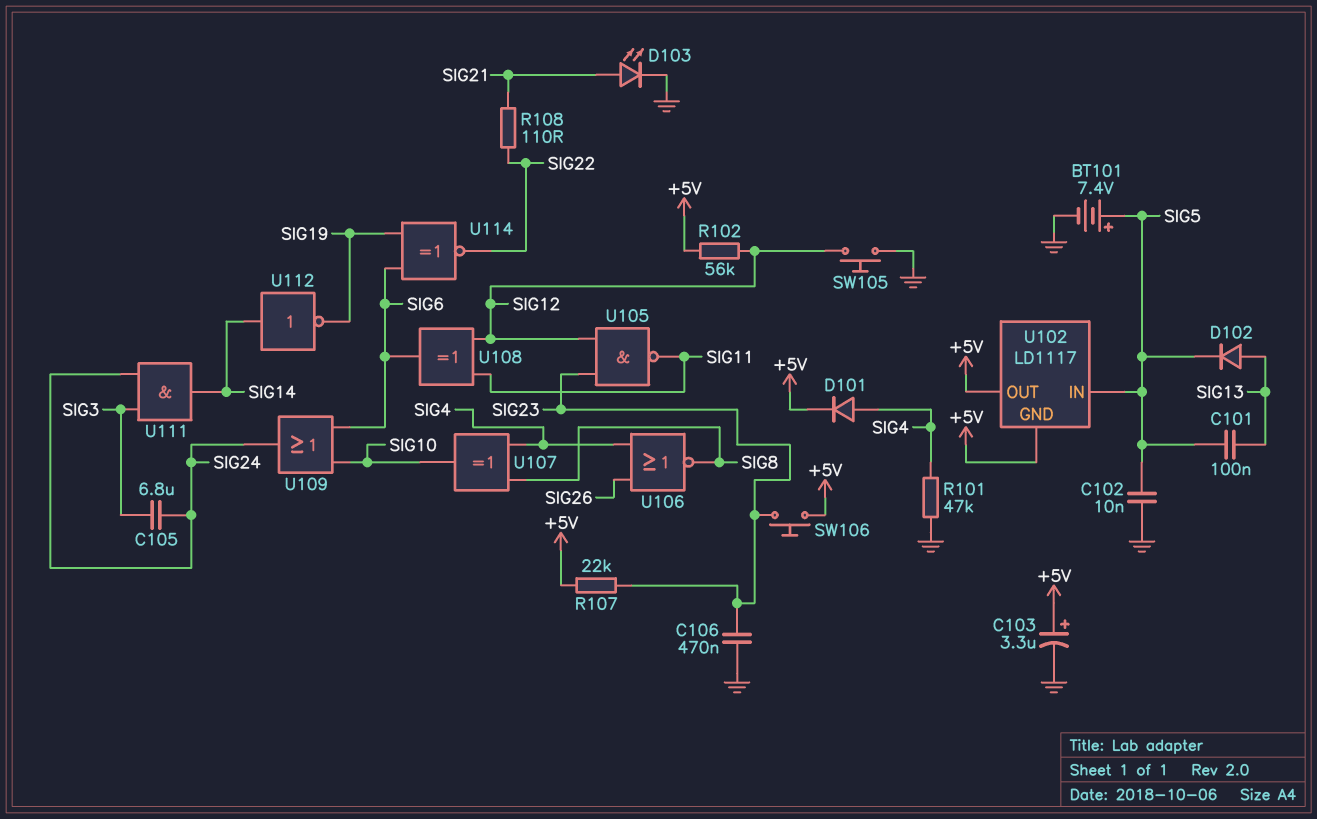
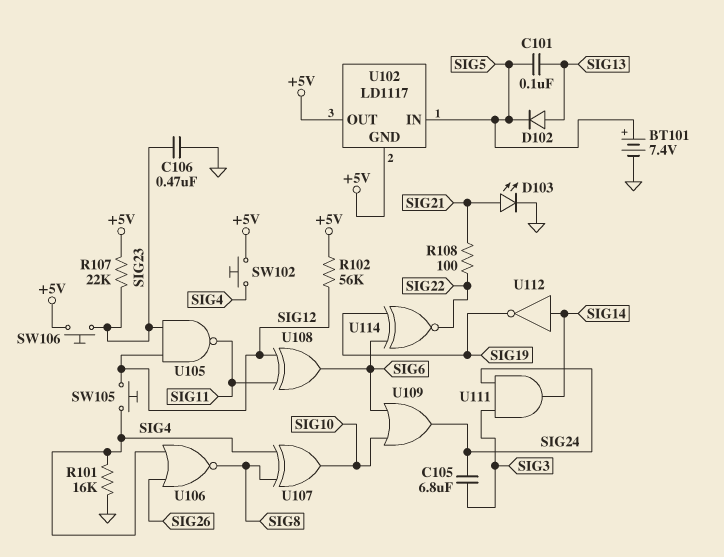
C102: 10nF (GND, SIG5) -> none
C103: 3.3uF (plus +5V, minus GND) -> none
D101: diode (A SIG4, K +5V) -> none
R101: 47k (GND, SIG4) -> 16k (GND, SIG4)
R108: 110 (SIG21, SIG22) -> 100 (SIG21, SIG22)
SW102: none -> button (+5V, SIG4)
SW105: button (GND, SIG12) -> button (SIG4, SIG12)

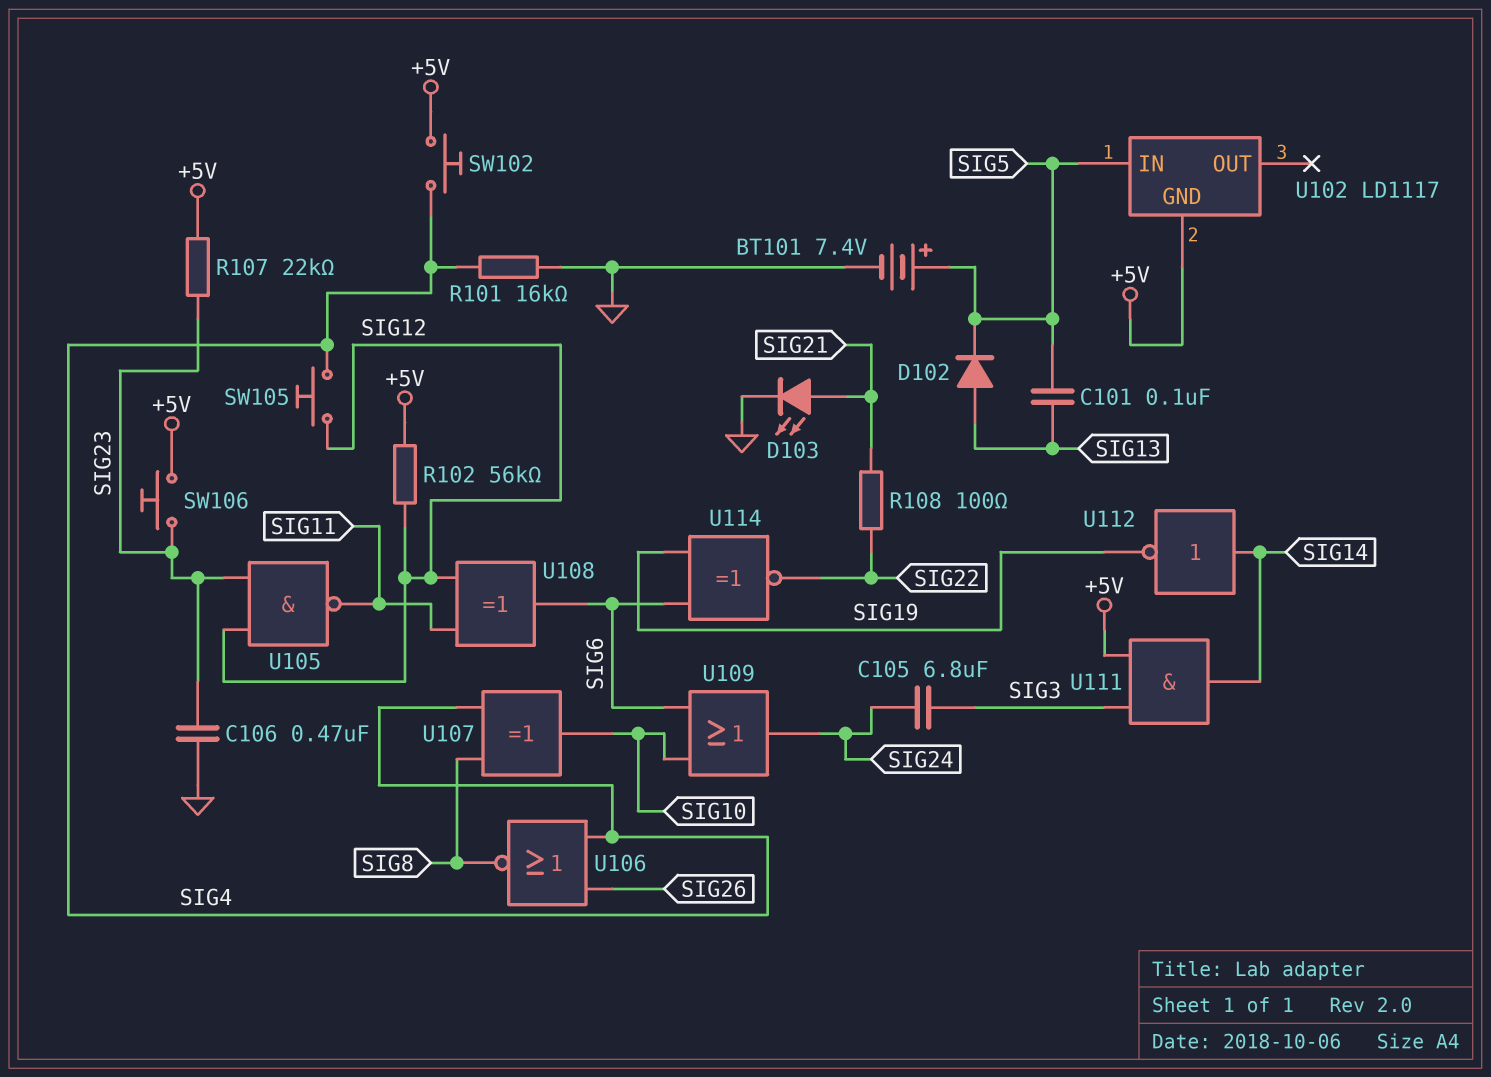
U102 pin OUT: +5V -> none
U111: AND (in SIG3, in SIG24, out SIG14) -> AND (in +5V, in SIG3, out SIG14)

